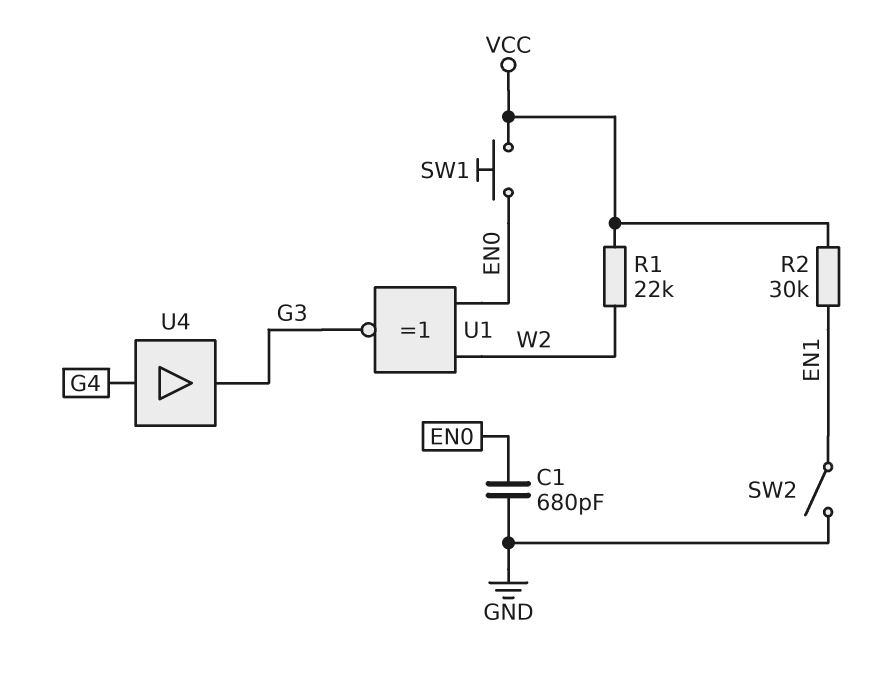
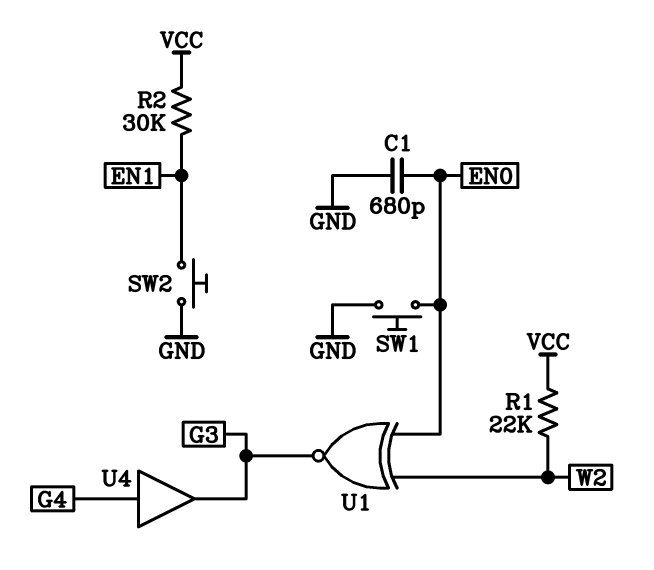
SW1: button (EN0, VCC) -> button (EN0, GND)
SW2: switch (EN1, GND) -> button (EN1, GND)

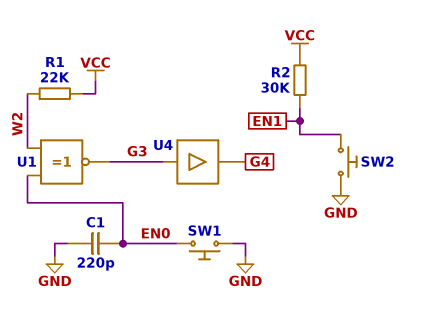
C1: 680pF (EN0, GND) -> 220pF (EN0, GND)
U4: buffer (in G4, out G3) -> buffer (in G3, out G4)

